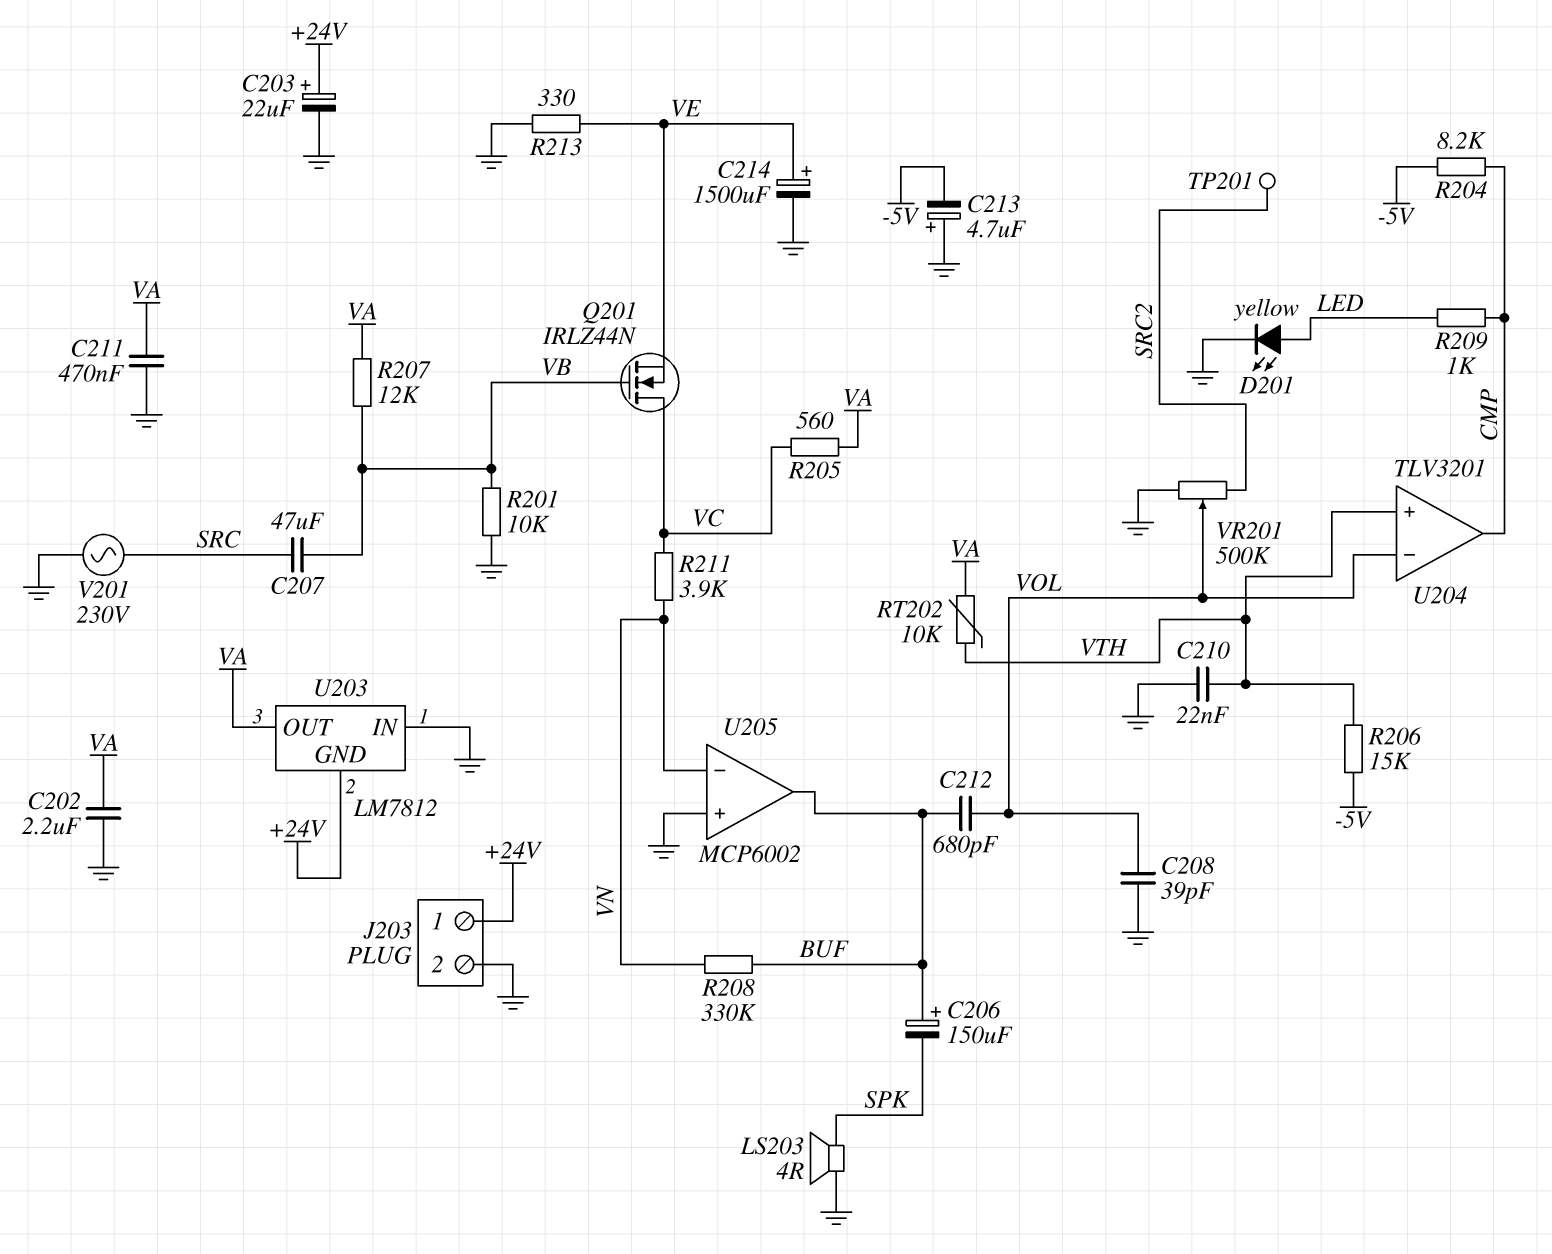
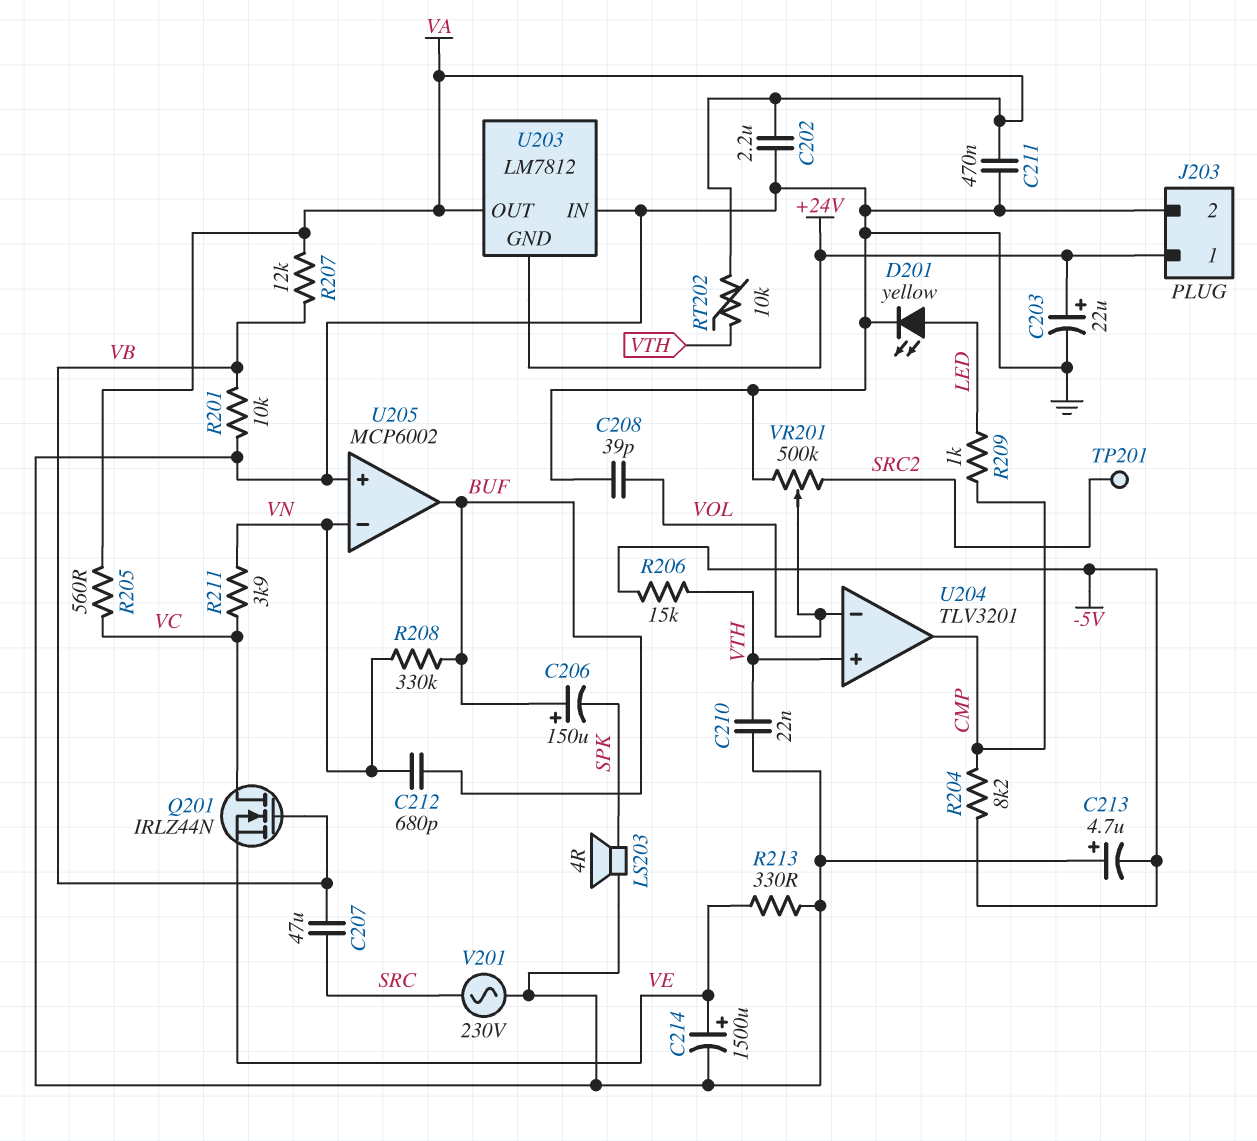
C212: 680pF (BUF, VOL) -> 680pF (BUF, VN)

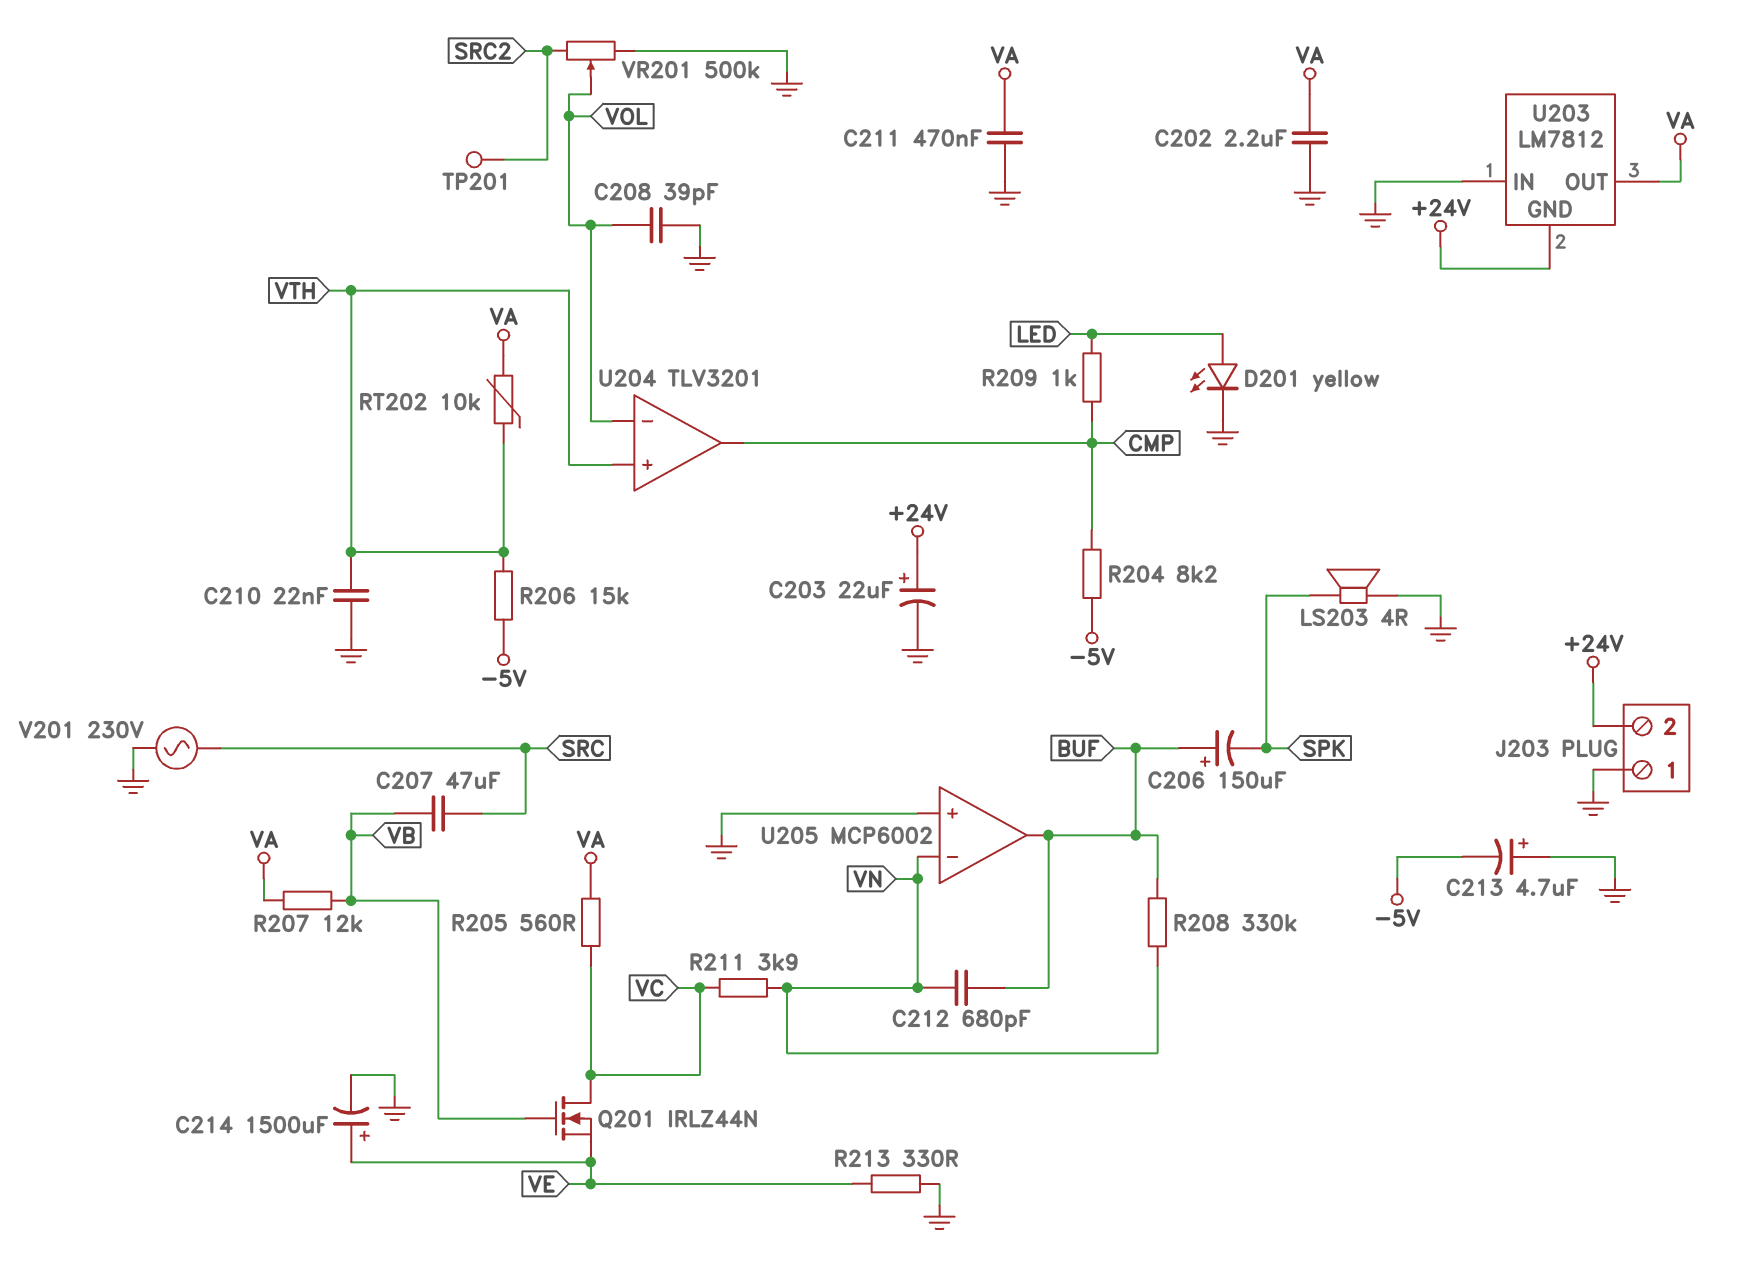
J203 pin 1: +24V -> GND
J203 pin 2: GND -> +24V
R201: 10k (GND, VB) -> none

